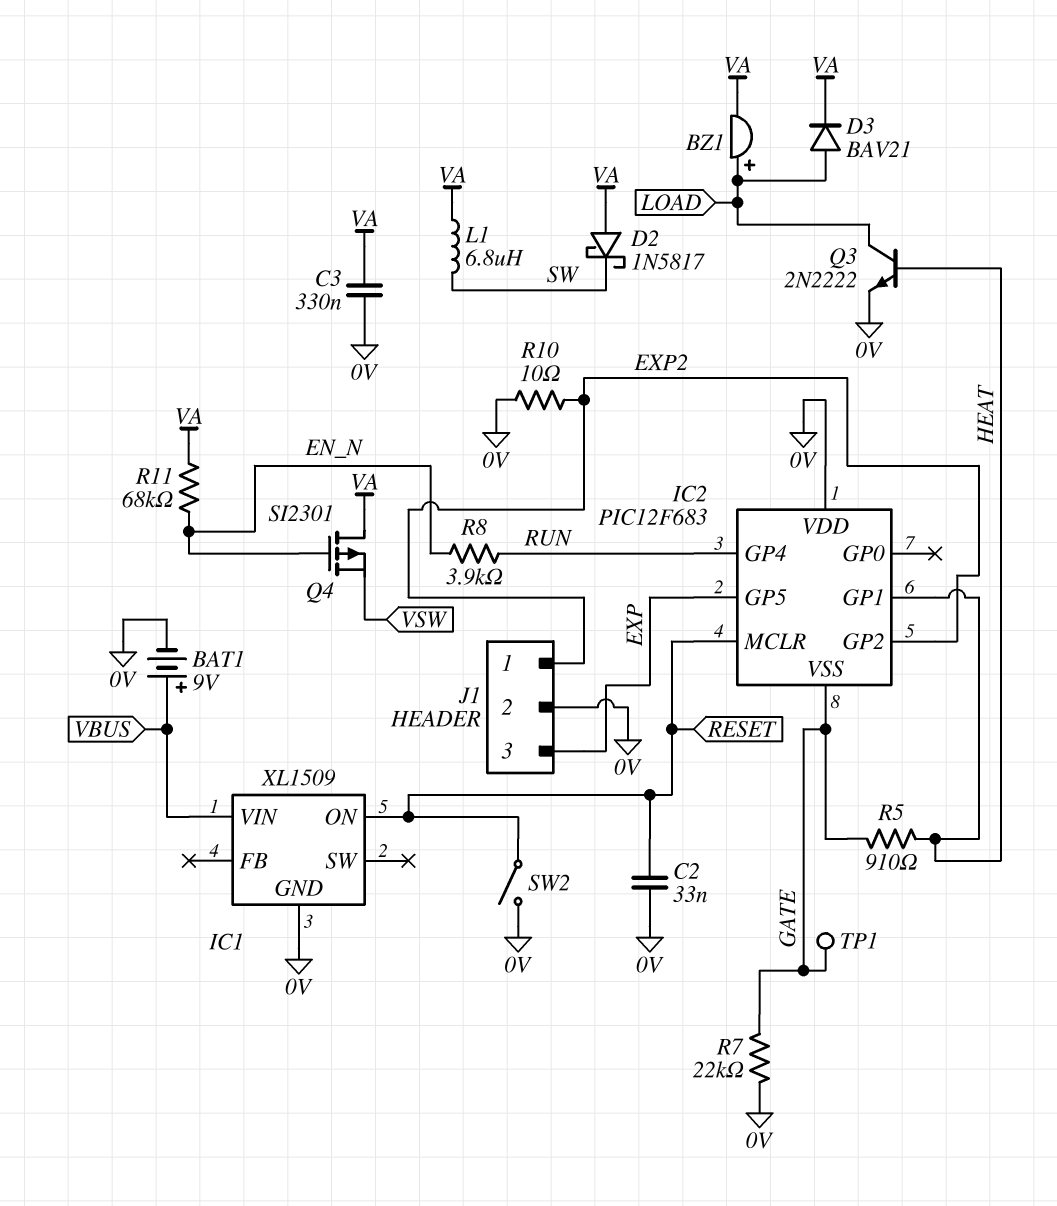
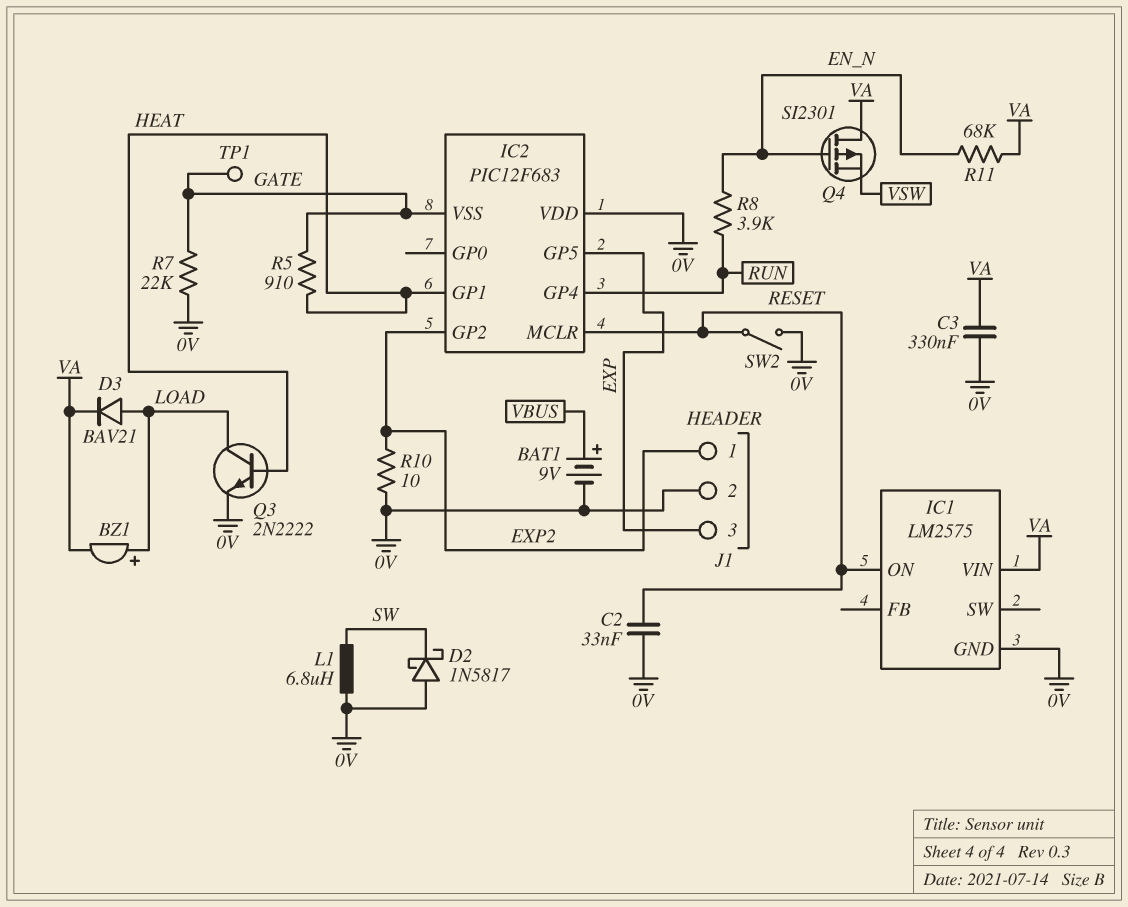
D2: schottky 1N5817 (A VA, K SW) -> schottky 1N5817 (A 0V, K SW)
IC1: XL1509 -> LM2575
IC1 pin VIN: VBUS -> VA
L1: 6.8uH (SW, VA) -> 6.8uH (0V, SW)

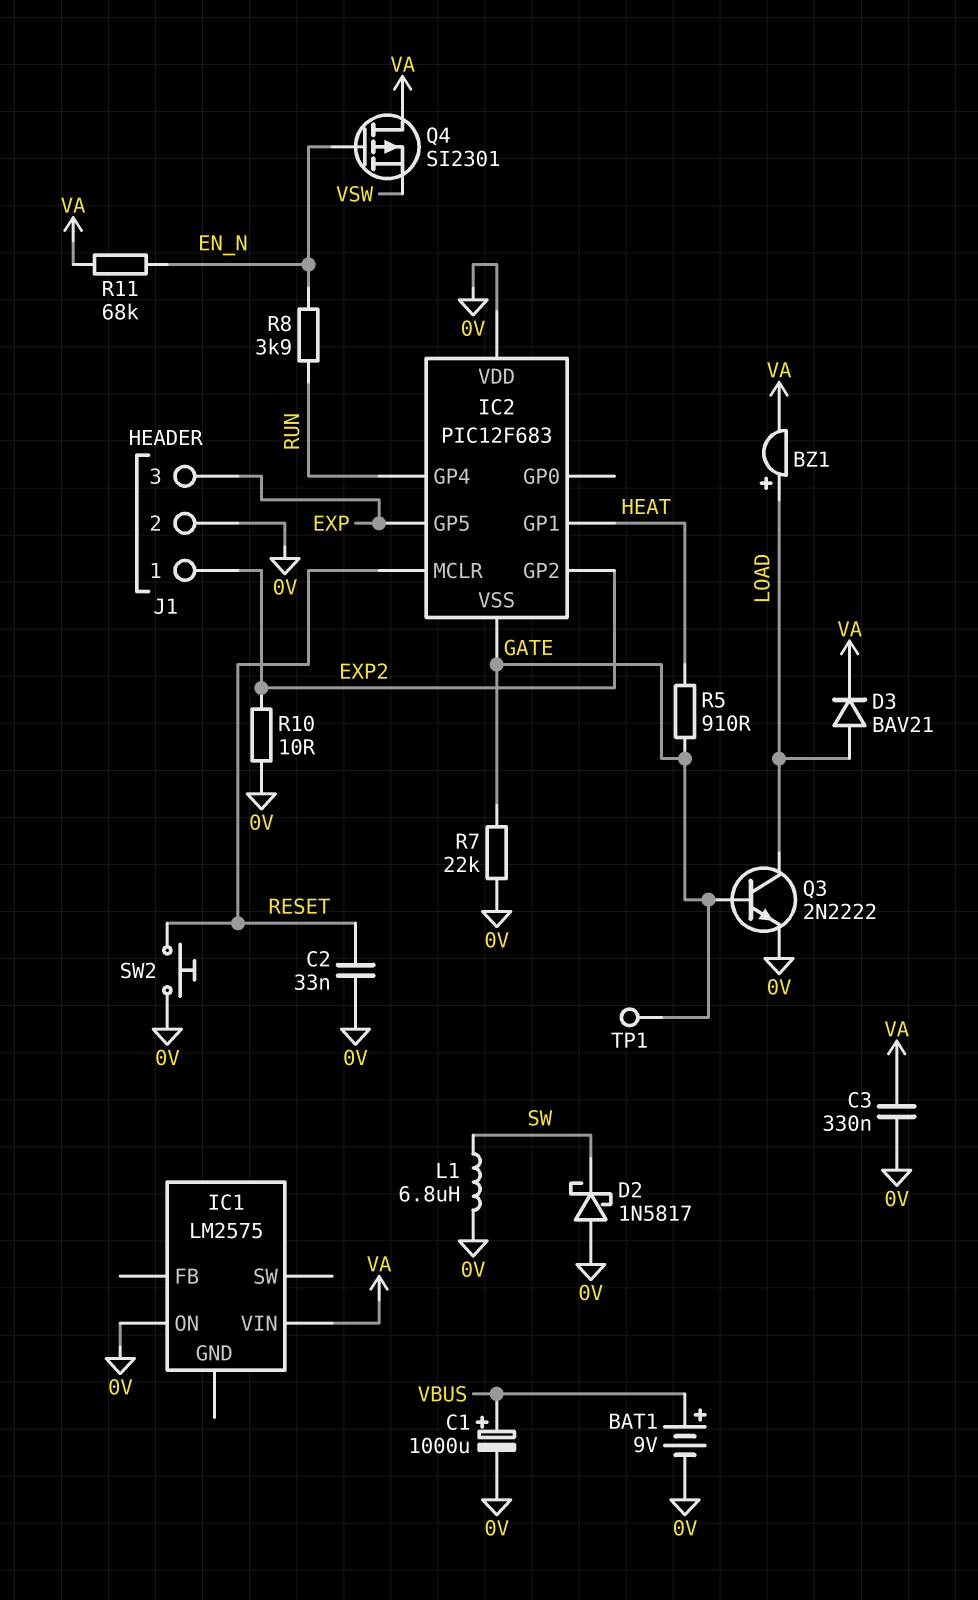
C1: none -> 1000uF (plus VBUS, minus 0V)
IC1 pin GND: 0V -> none
IC1 pin ON: RESET -> 0V
Q3: NPN 2N2222 (B HEAT, C LOAD, E 0V) -> NPN 2N2222 (B GATE, C LOAD, E 0V)
SW2: switch (0V, RESET) -> button (0V, RESET)

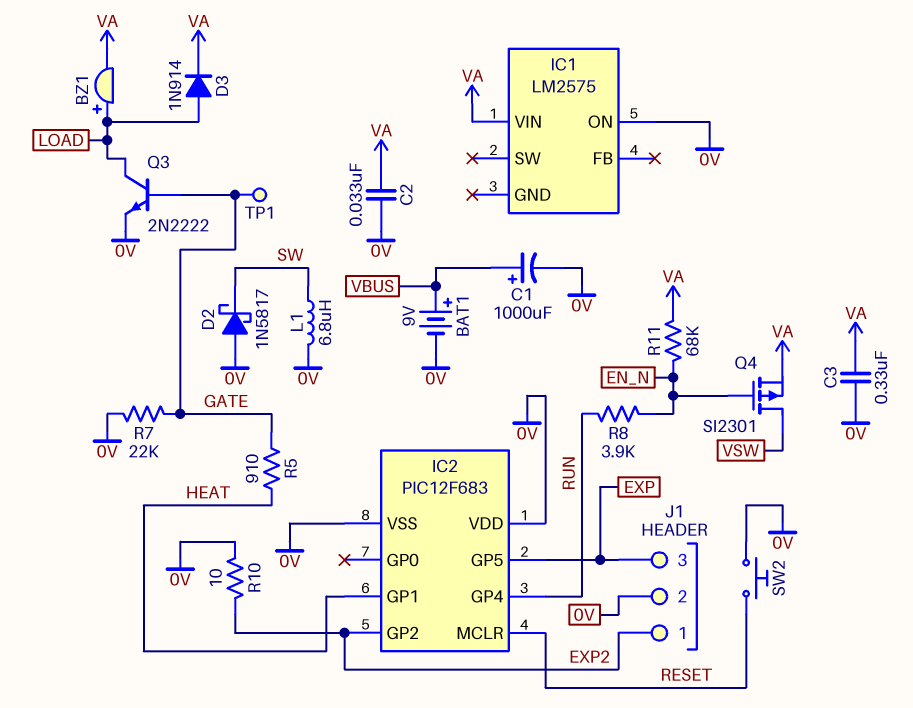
C2: 33nF (0V, RESET) -> 33nF (0V, VA)
D3: diode BAV21 (A LOAD, K VA) -> diode 1N914 (A LOAD, K VA)
IC2 pin VSS: GATE -> 0V
Q4: PMOS SI2301 (G EN_N, D VA, S VSW) -> PMOS SI2301 (G EN_N, D VSW, S VA)

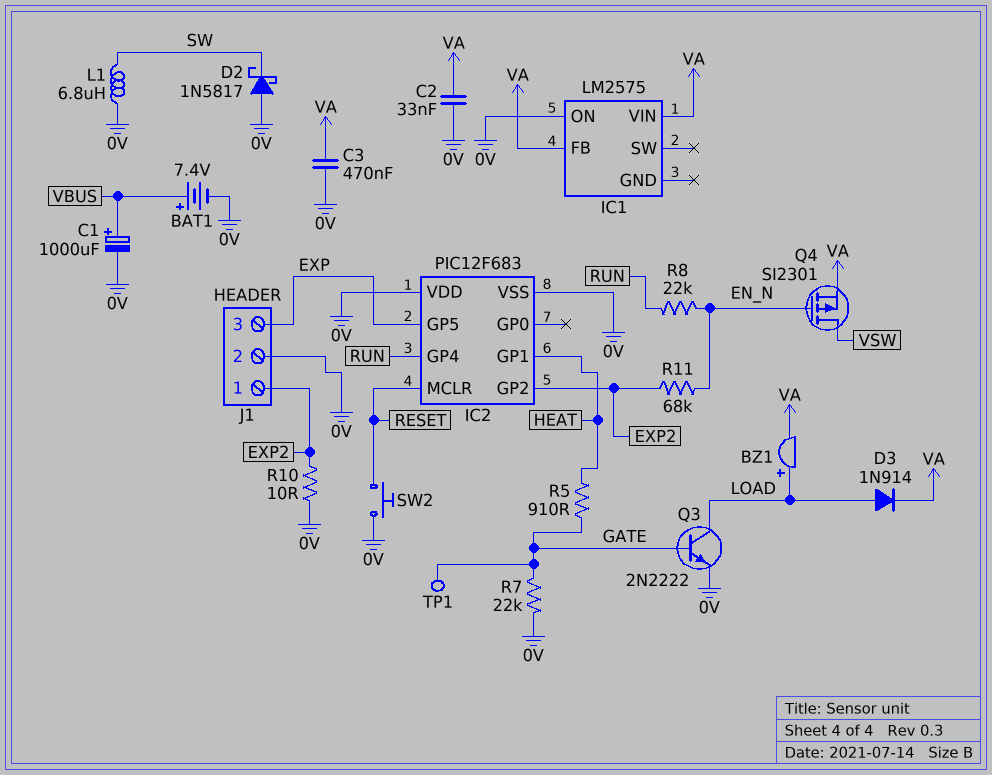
BAT1: 9V (plus VBUS, minus 0V) -> 7.4V (plus VBUS, minus 0V)
C3: 330nF (0V, VA) -> 470nF (0V, VA)
IC1 pin FB: none -> VA
R8: 3.9k (EN_N, RUN) -> 22k (EN_N, RUN)
R11: 68k (EN_N, VA) -> 68k (EN_N, EXP2)

